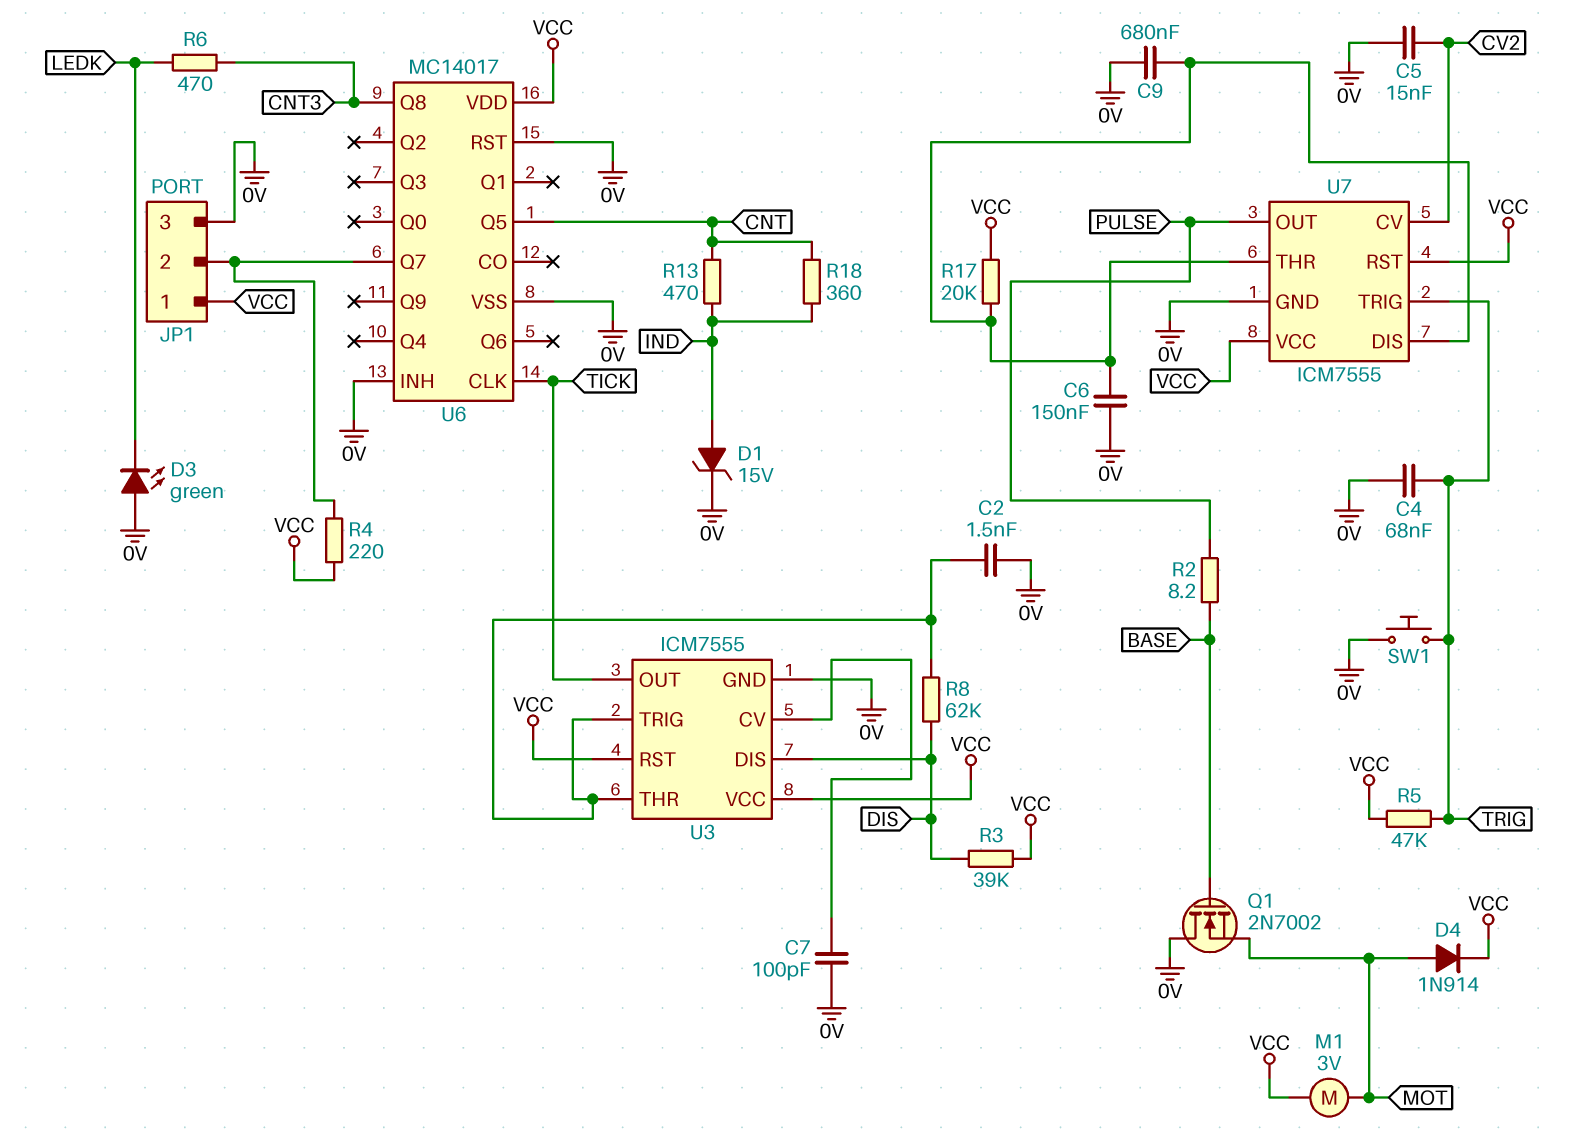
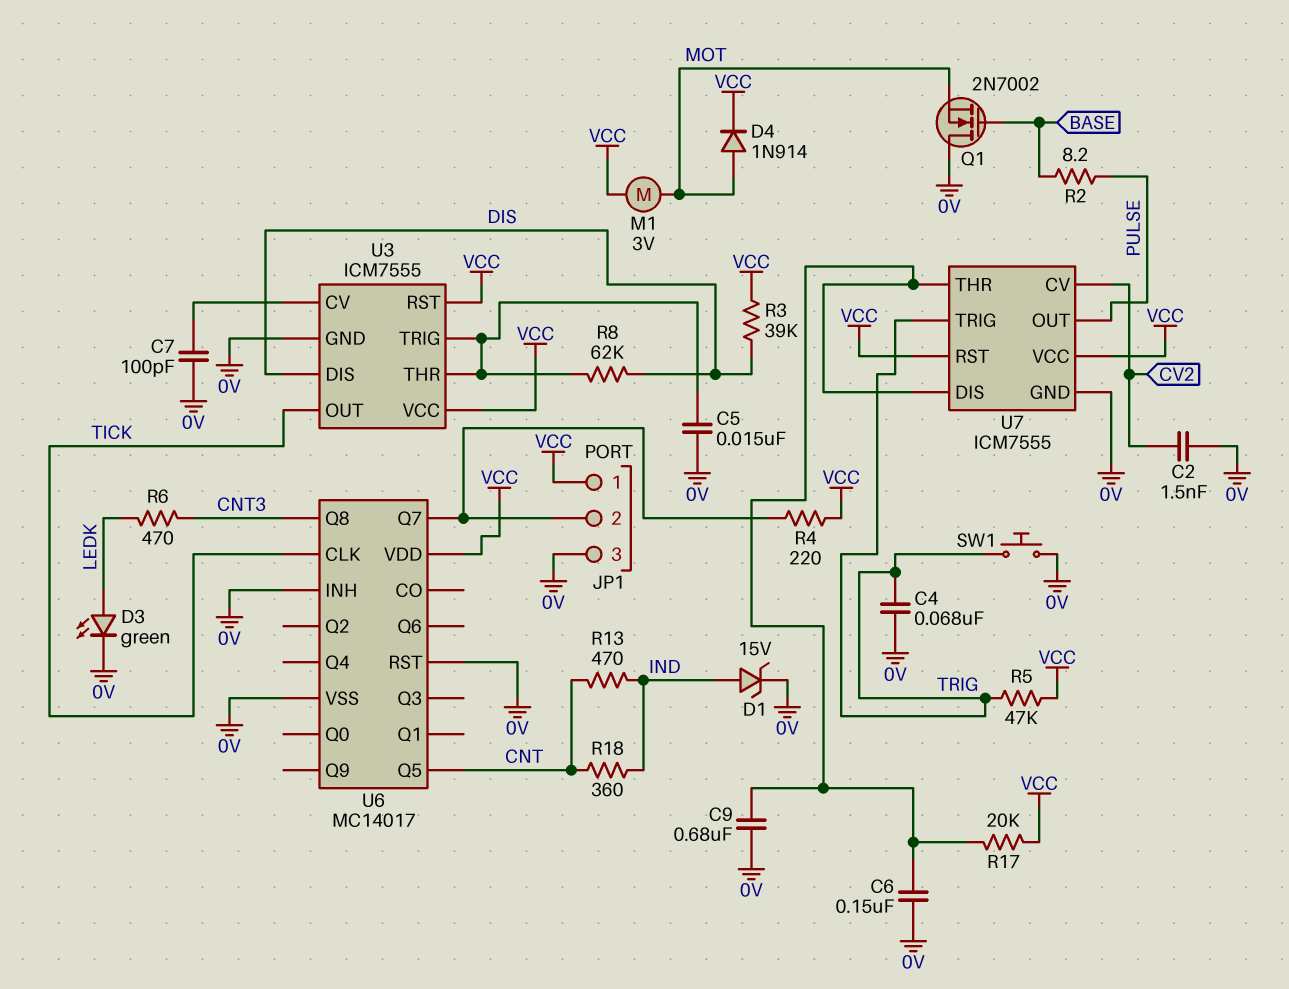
C2: 1.5nF (0V, U3/THR) -> 1.5nF (0V, CV2)
C5: 15nF (0V, CV2) -> 15nF (0V, U3/THR)
D3: LED green (A 0V, K LEDK) -> LED green (A LEDK, K 0V)

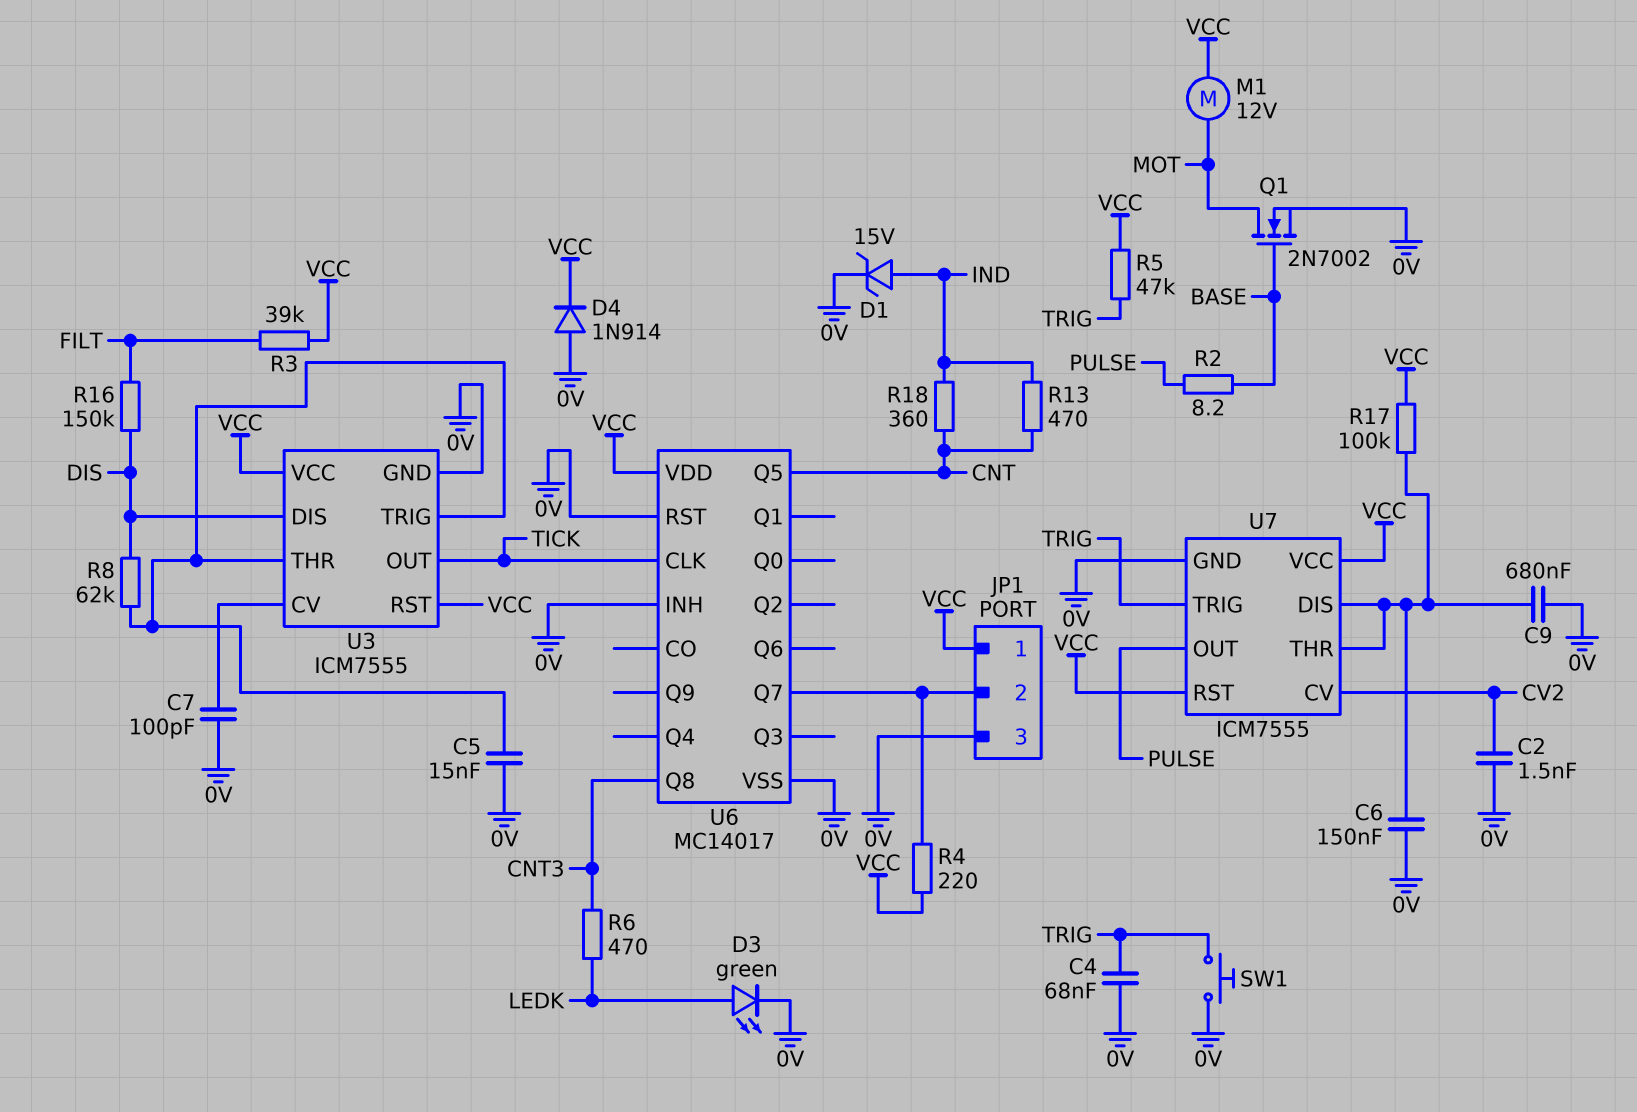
D4: diode 1N914 (A MOT, K VCC) -> diode 1N914 (A 0V, K VCC)
M1: motor 3V (MOT, VCC) -> motor 12V (MOT, VCC)
Q1: NMOS 2N7002 (G BASE, D 0V, S MOT) -> NMOS 2N7002 (G BASE, D MOT, S 0V)
R3: 39k (DIS, VCC) -> 39k (FILT, VCC)
R16: none -> 150k (DIS, FILT)
R17: 20k (U7/DIS, VCC) -> 100k (U7/DIS, VCC)

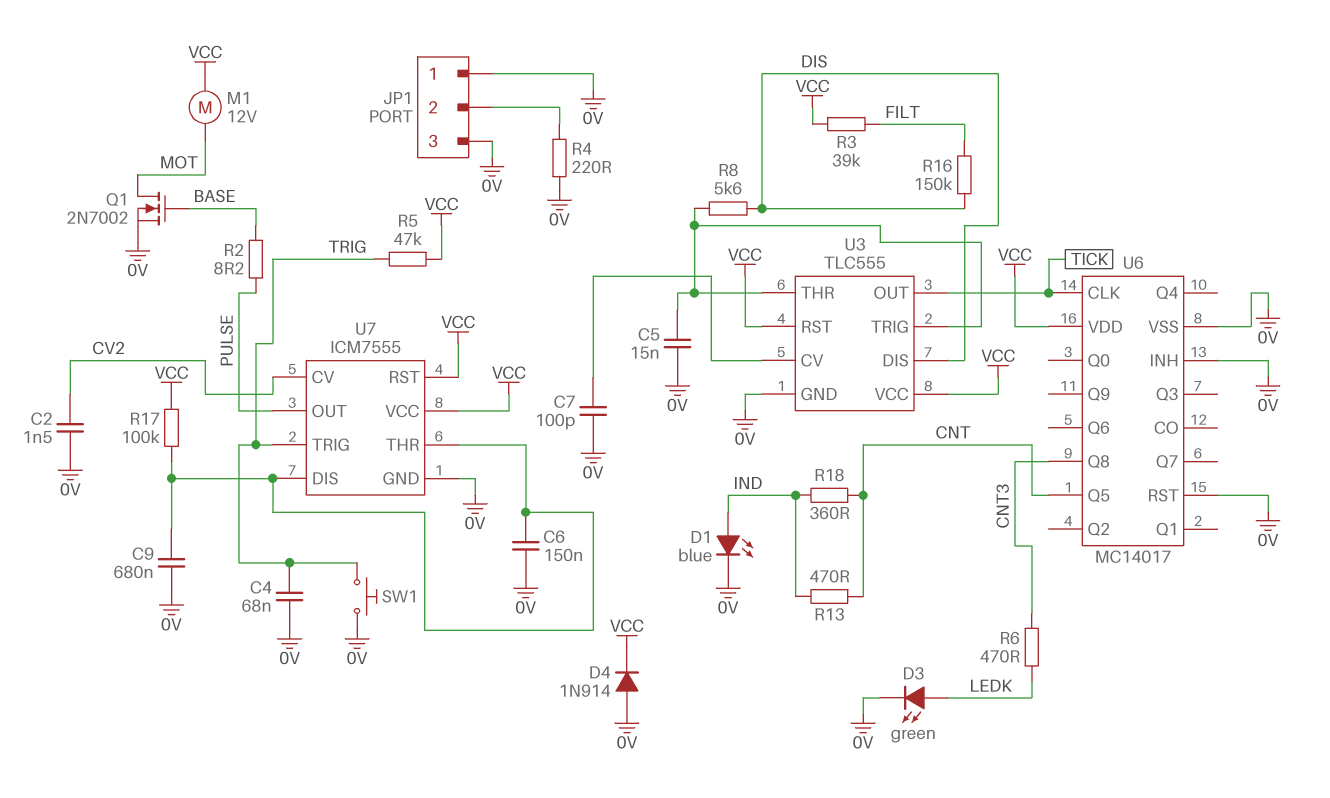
D1: zener 15V (A IND, K 0V) -> LED blue (A IND, K 0V)
JP1 pin 1: VCC -> 0V
R4: 220 (JP1/2, VCC) -> 220 (0V, JP1/2)
R8: 62k (DIS, U3/THR) -> 5.6k (DIS, U3/THR)
U3: ICM7555 -> TLC555
U6 pin Q7: JP1/2 -> none

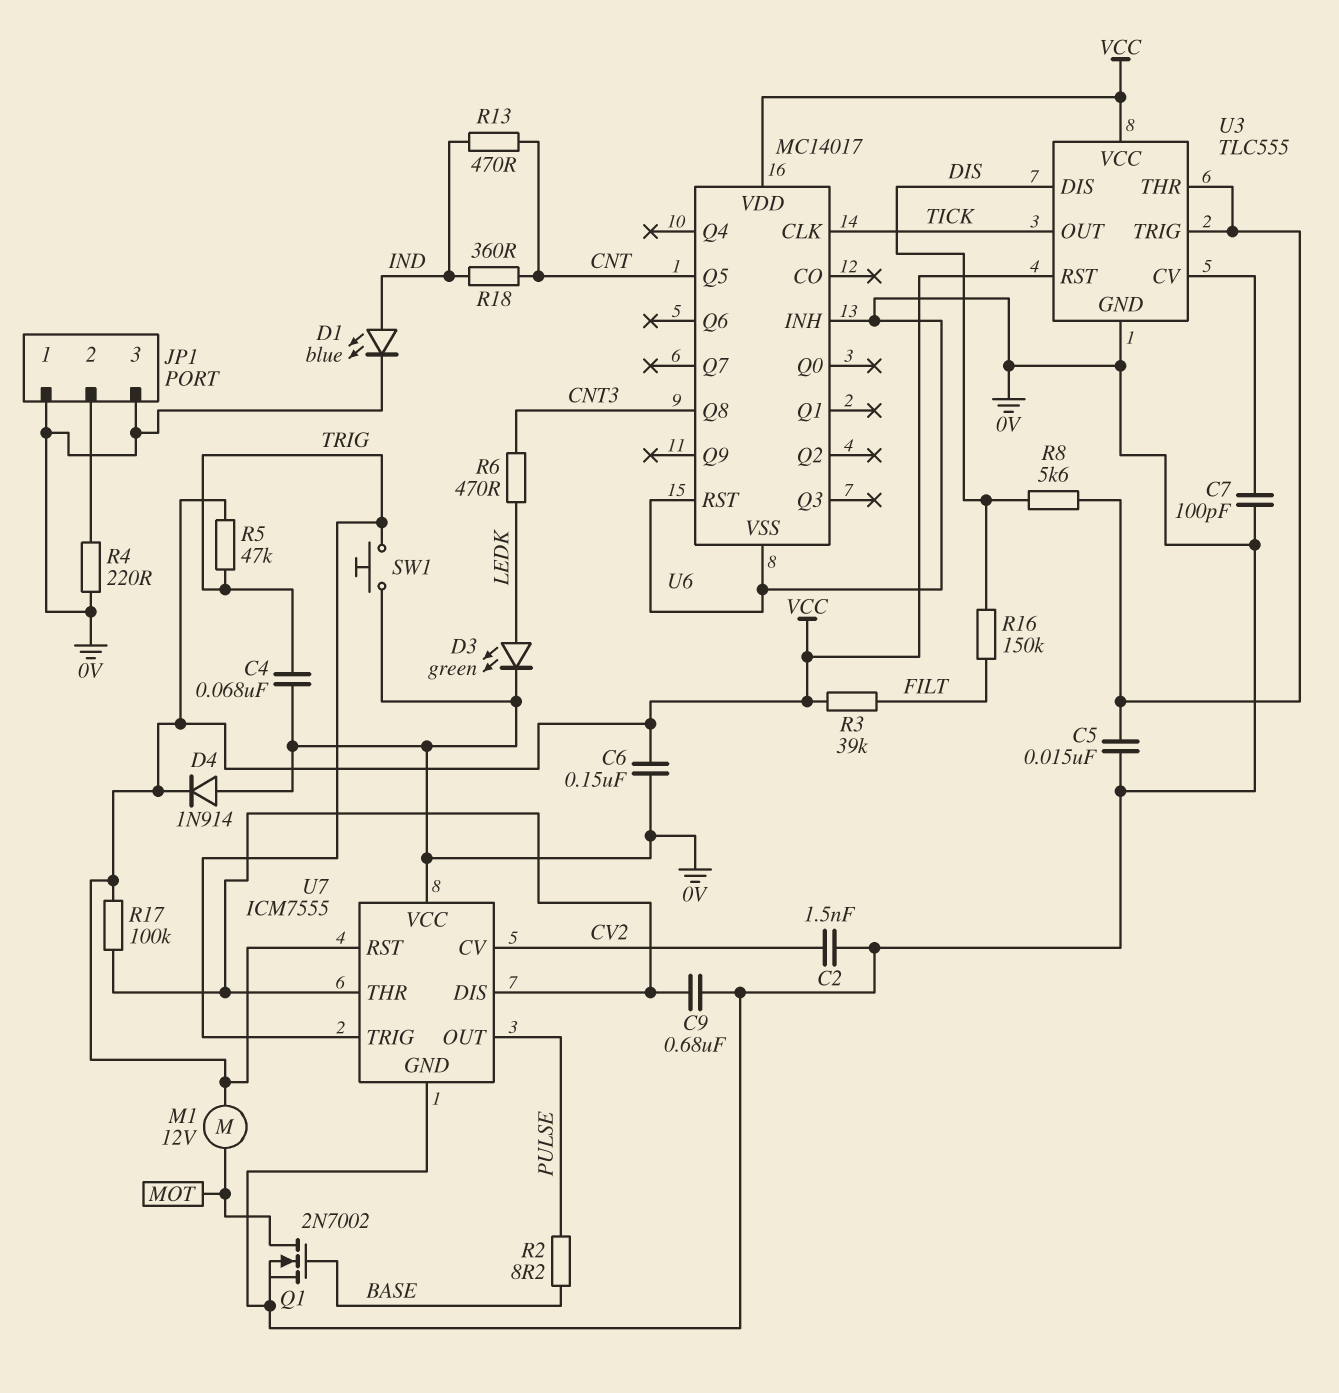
C6: 150nF (0V, U7/DIS) -> 150nF (0V, VCC)
U7 pin VCC: VCC -> 0V

